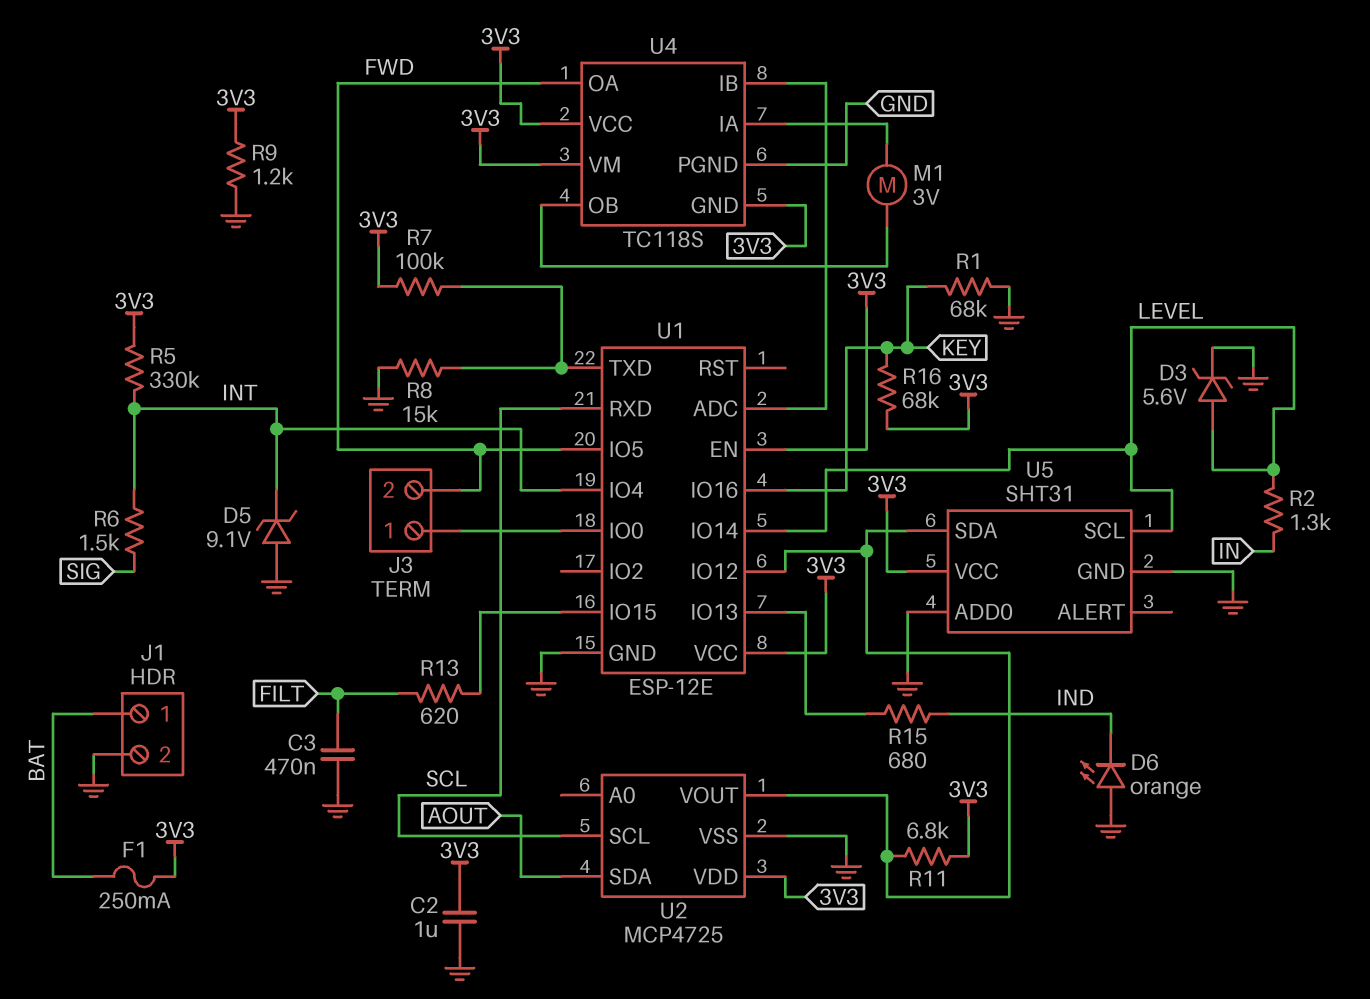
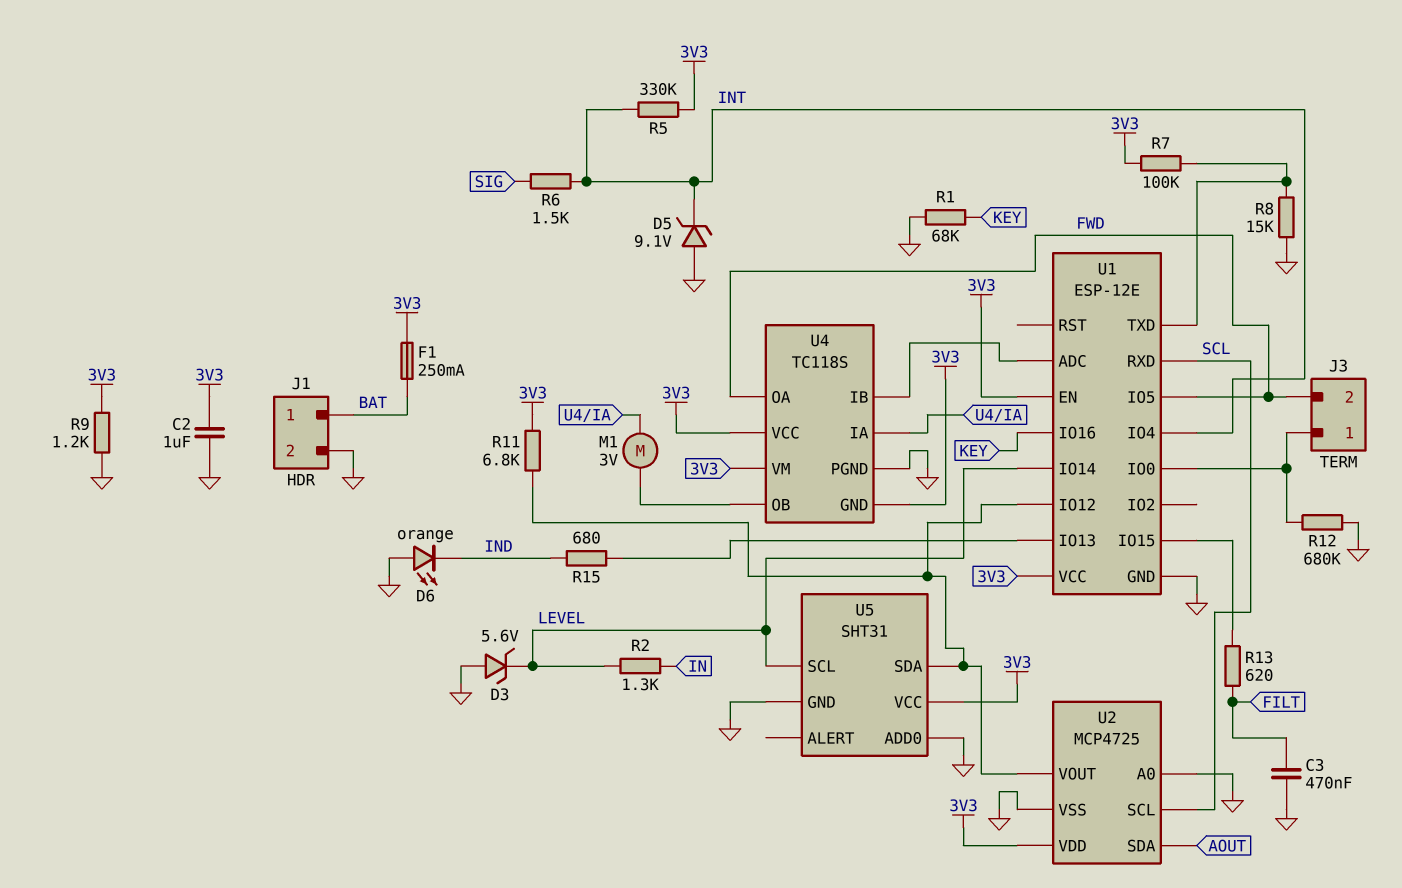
D3: zener 5.6V (A LEVEL, K GND) -> zener 5.6V (A GND, K LEVEL)
R12: none -> 680k (GND, J3/1)
R16: 68k (3V3, KEY) -> none
U2 pin A0: none -> GND

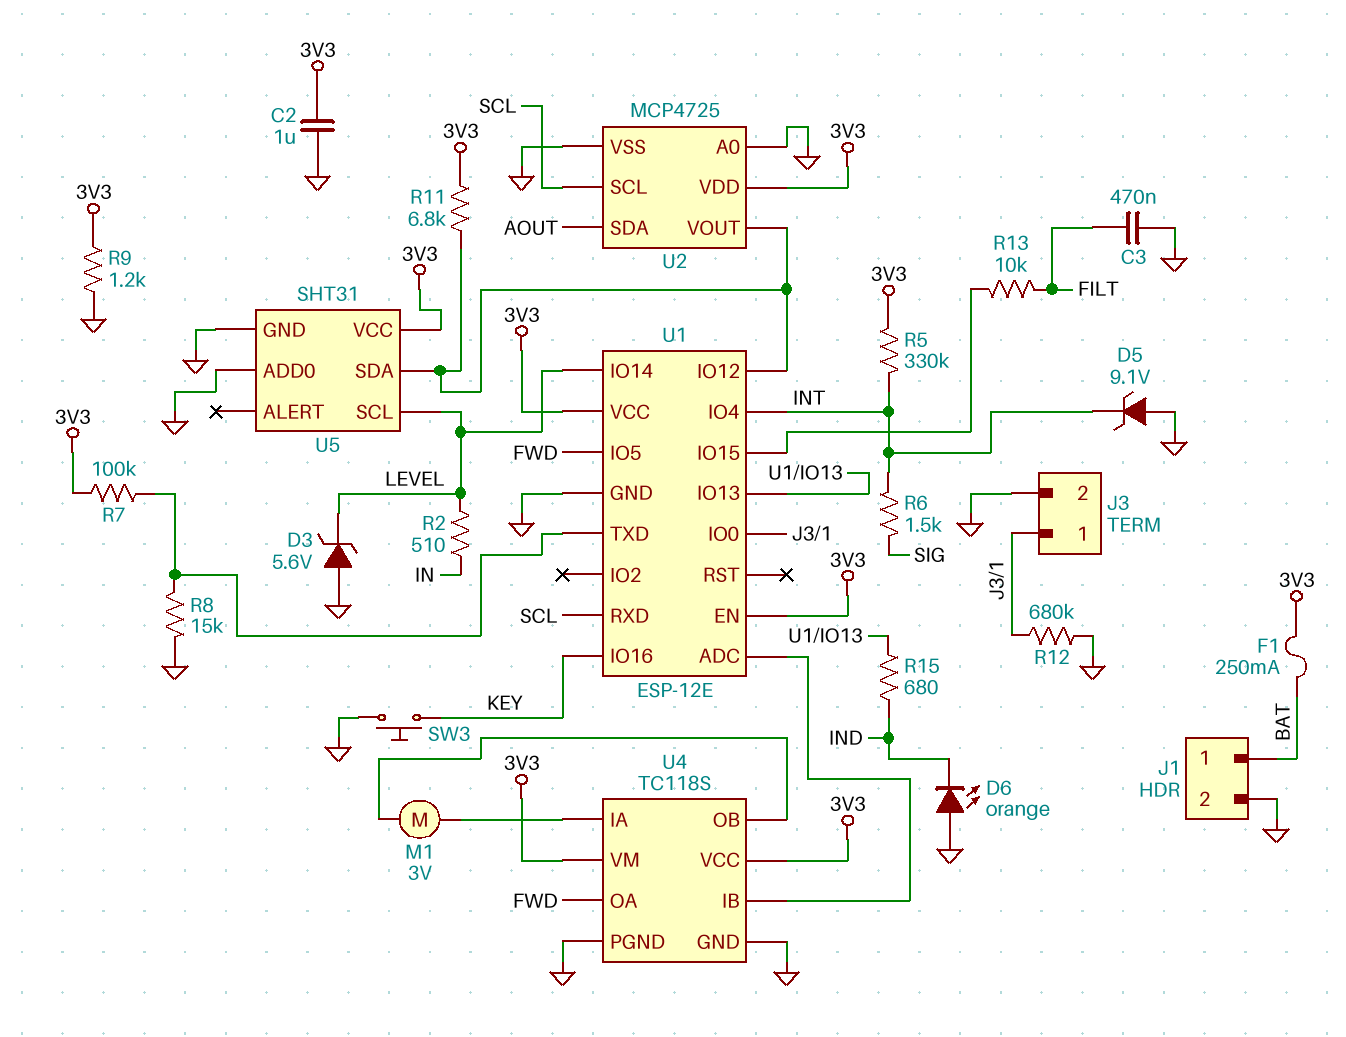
J3 pin 2: FWD -> GND
R1: 68k (GND, KEY) -> none
R2: 1.3k (IN, LEVEL) -> 510 (IN, LEVEL)
R13: 620 (FILT, U1/IO15) -> 10k (FILT, U1/IO15)
SW3: none -> button (GND, KEY)
U4 pin GND: 3V3 -> GND

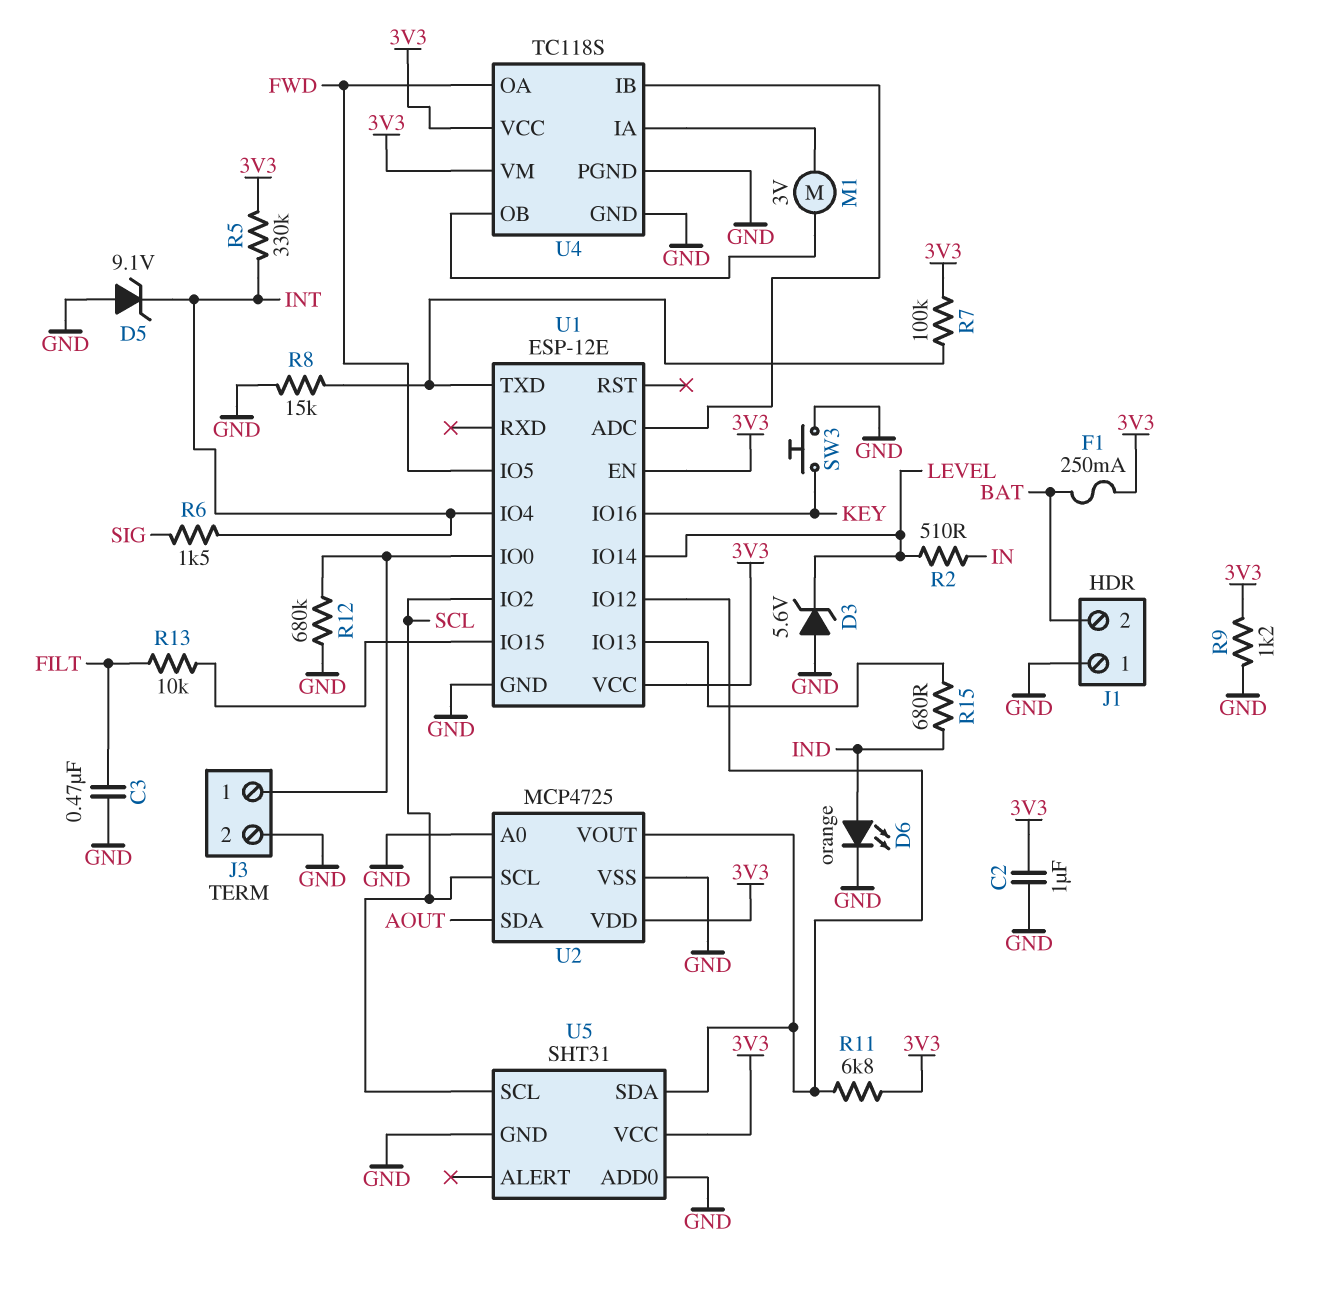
D6: LED orange (A GND, K IND) -> LED orange (A IND, K GND)
J1 pin 1: BAT -> GND
J1 pin 2: GND -> BAT
U1 pin IO2: none -> SCL
U1 pin RXD: SCL -> none
U5 pin SCL: LEVEL -> SCL

